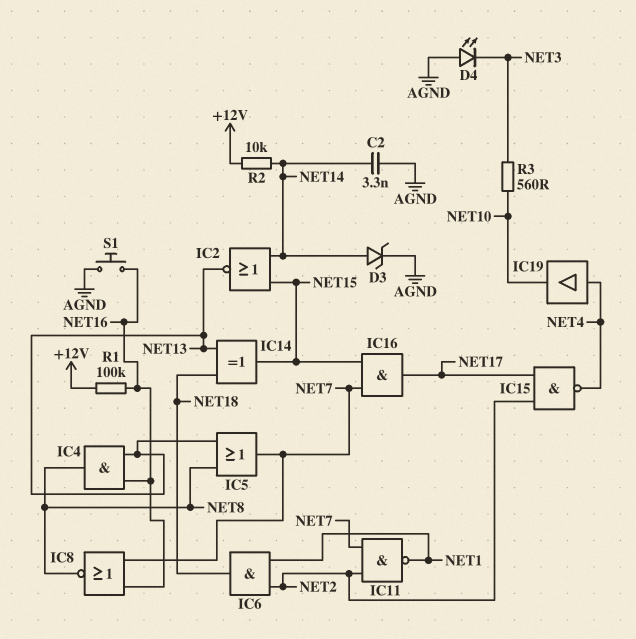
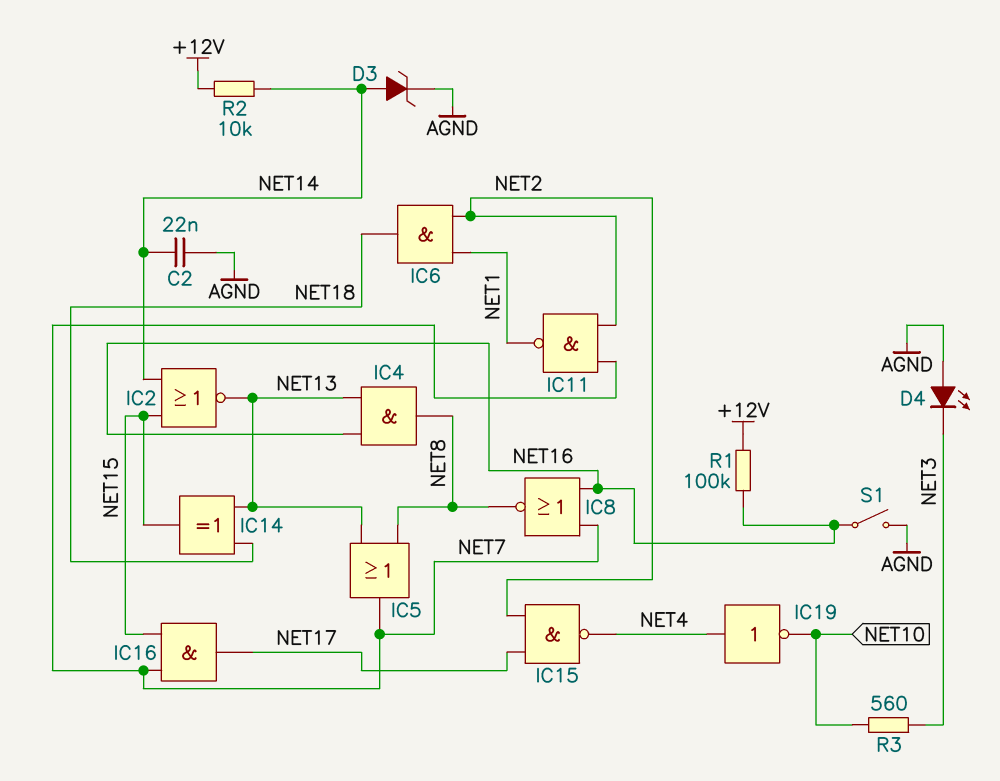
C2: 3.3nF (AGND, NET14) -> 22nF (AGND, NET14)
IC19: buffer (in NET4, out NET10) -> NOT (in NET4, out NET10)
S1: button (AGND, NET16) -> switch (AGND, NET16)

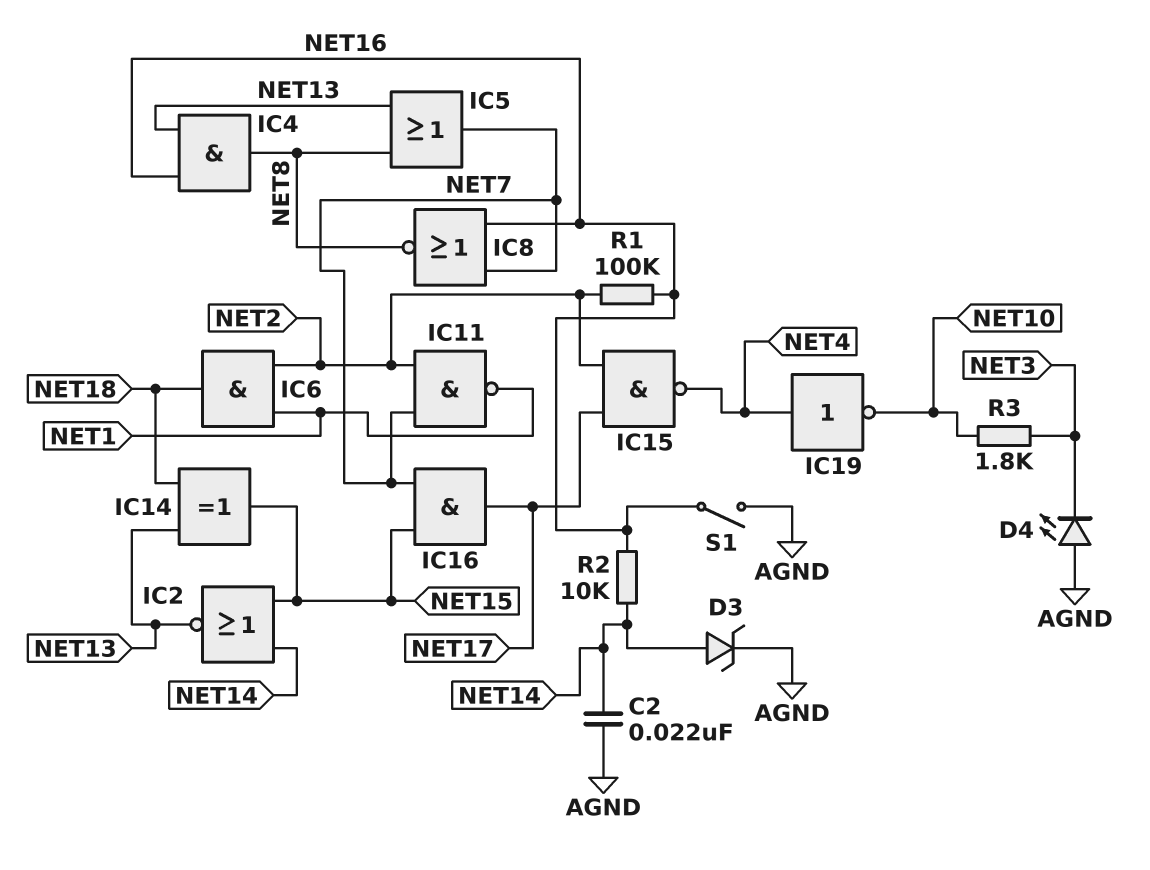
R1: 100k (+12V, NET16) -> 100k (NET2, NET16)
R2: 10k (+12V, NET14) -> 10k (NET14, NET16)
R3: 560 (NET3, NET10) -> 1.8k (NET3, NET10)

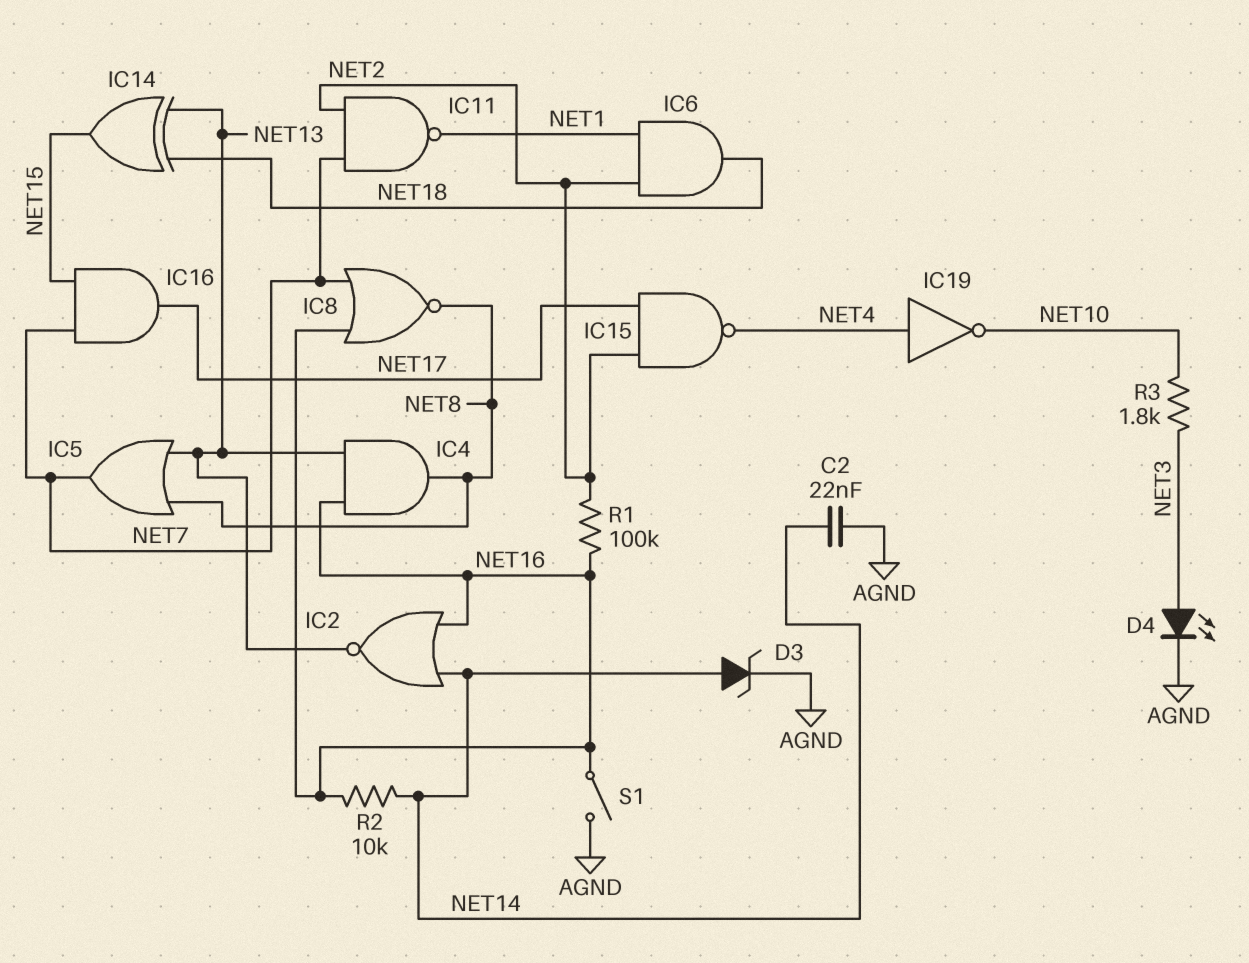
D4: LED (A AGND, K NET3) -> LED (A NET3, K AGND)
IC2: NOR (in NET14, in NET15, out NET13) -> NOR (in NET14, in NET16, out NET13)

